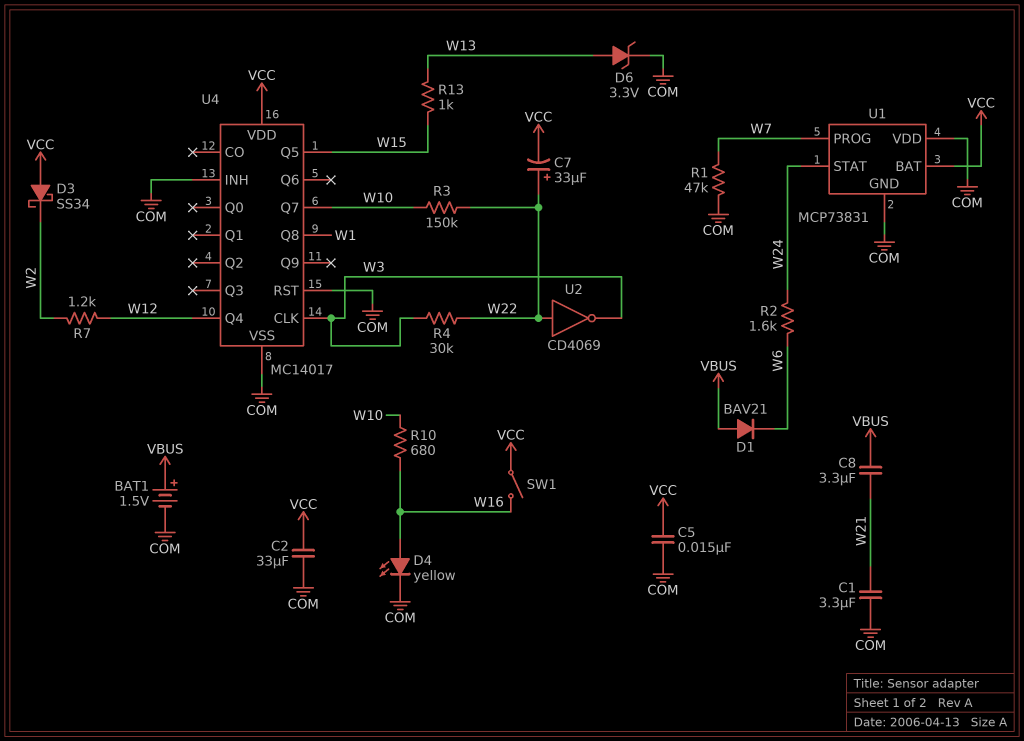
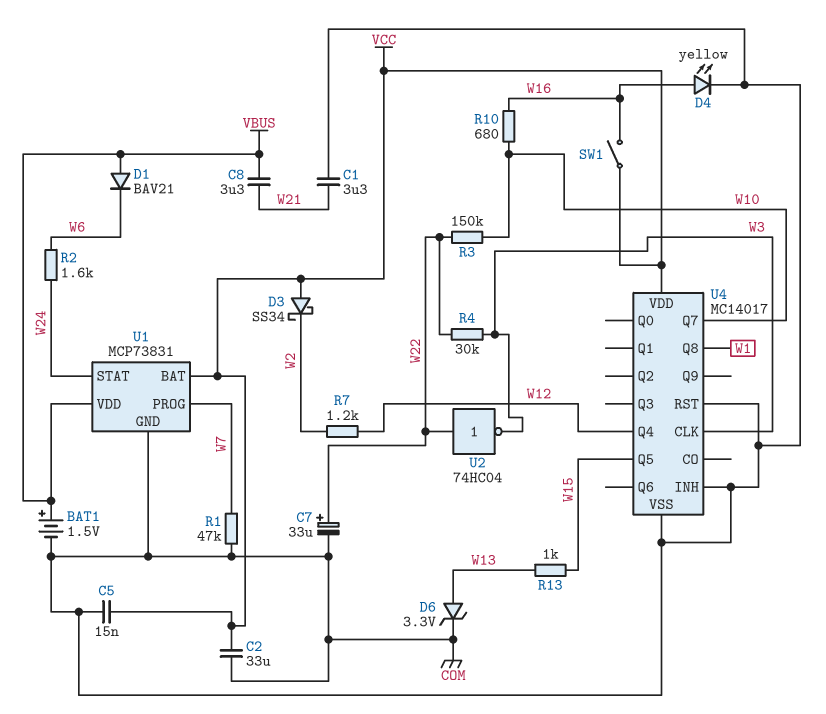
C7: 33uF (plus W22, minus VCC) -> 33uF (plus W22, minus COM)
U1 pin VDD: COM -> VBUS
U2: NOT CD4069 (in W22, out W3) -> NOT 74HC04 (in W22, out W3)

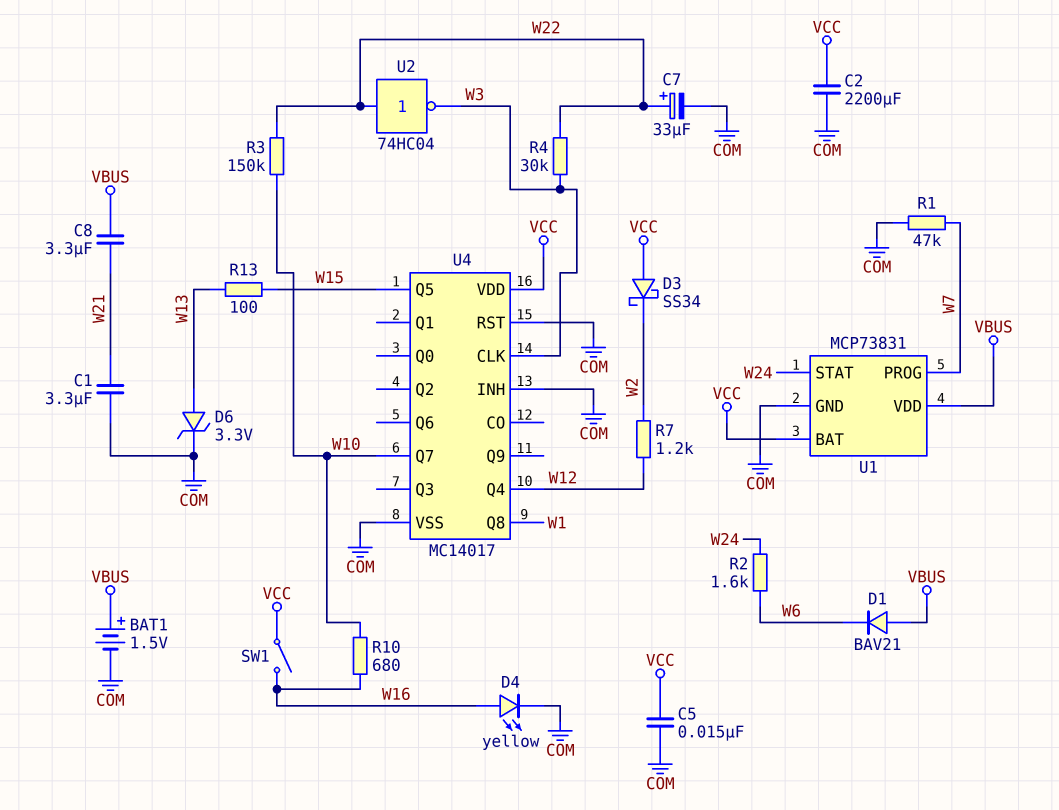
C2: 33uF (COM, VCC) -> 2200uF (COM, VCC)
R13: 1k (W13, W15) -> 100 (W13, W15)

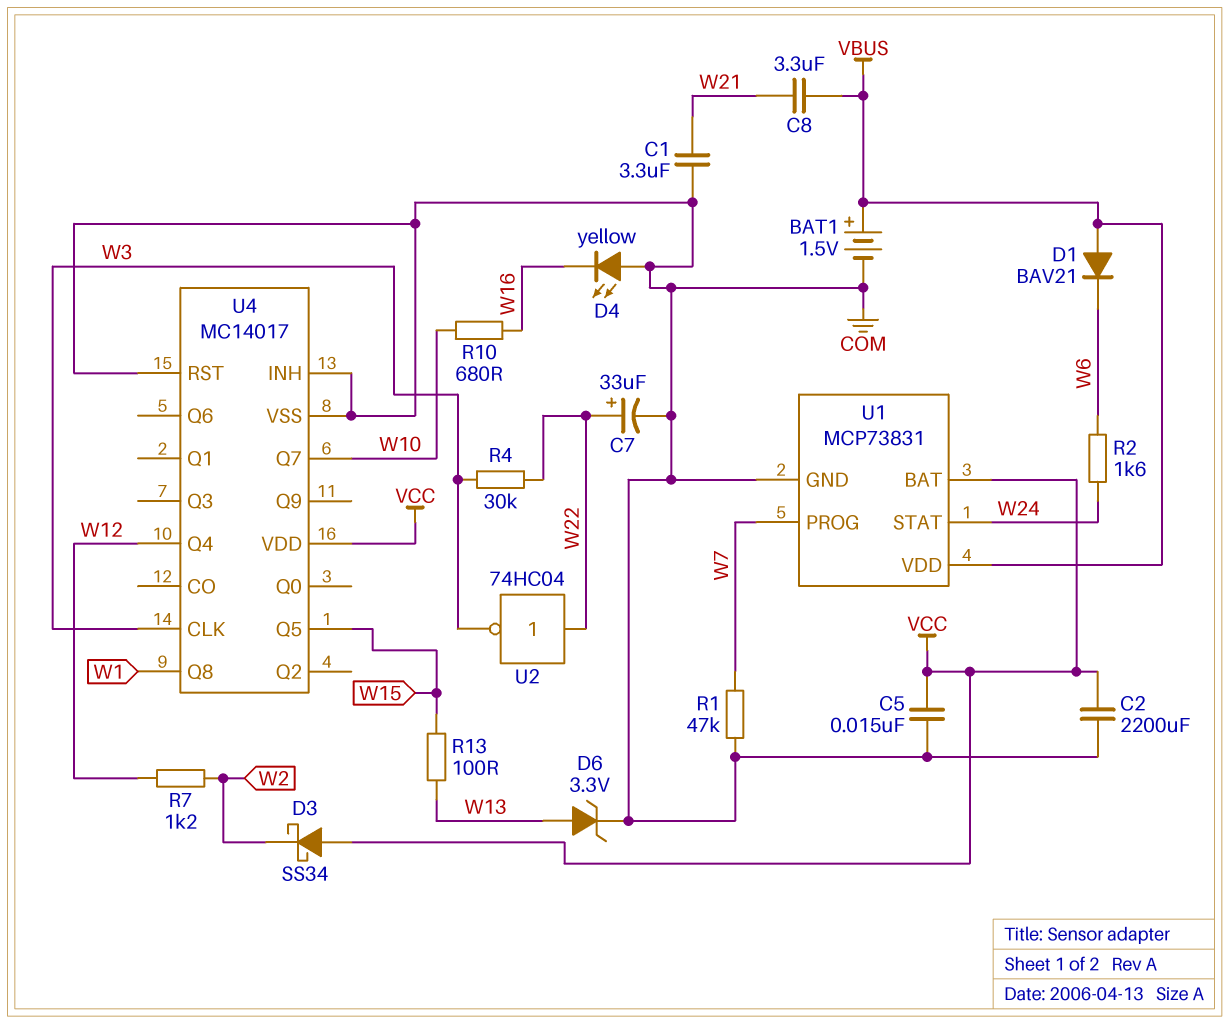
D4: LED yellow (A W16, K COM) -> LED yellow (A COM, K W16)
R3: 150k (W10, W22) -> none
SW1: switch (VCC, W16) -> none

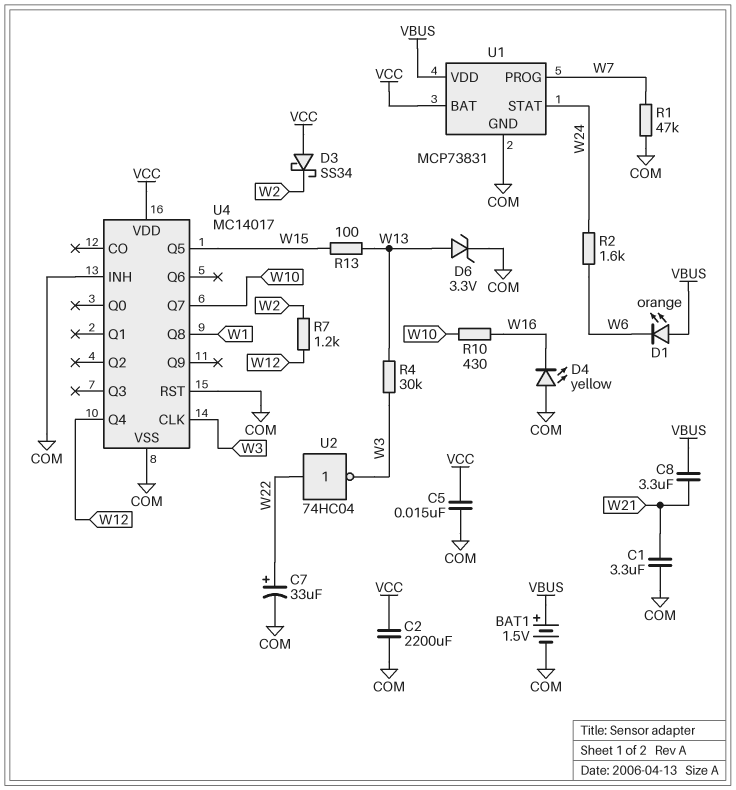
D1: diode BAV21 (A VBUS, K W6) -> LED orange (A VBUS, K W6)
R4: 30k (W3, W22) -> 30k (W3, W13)
R10: 680 (W10, W16) -> 430 (W10, W16)

